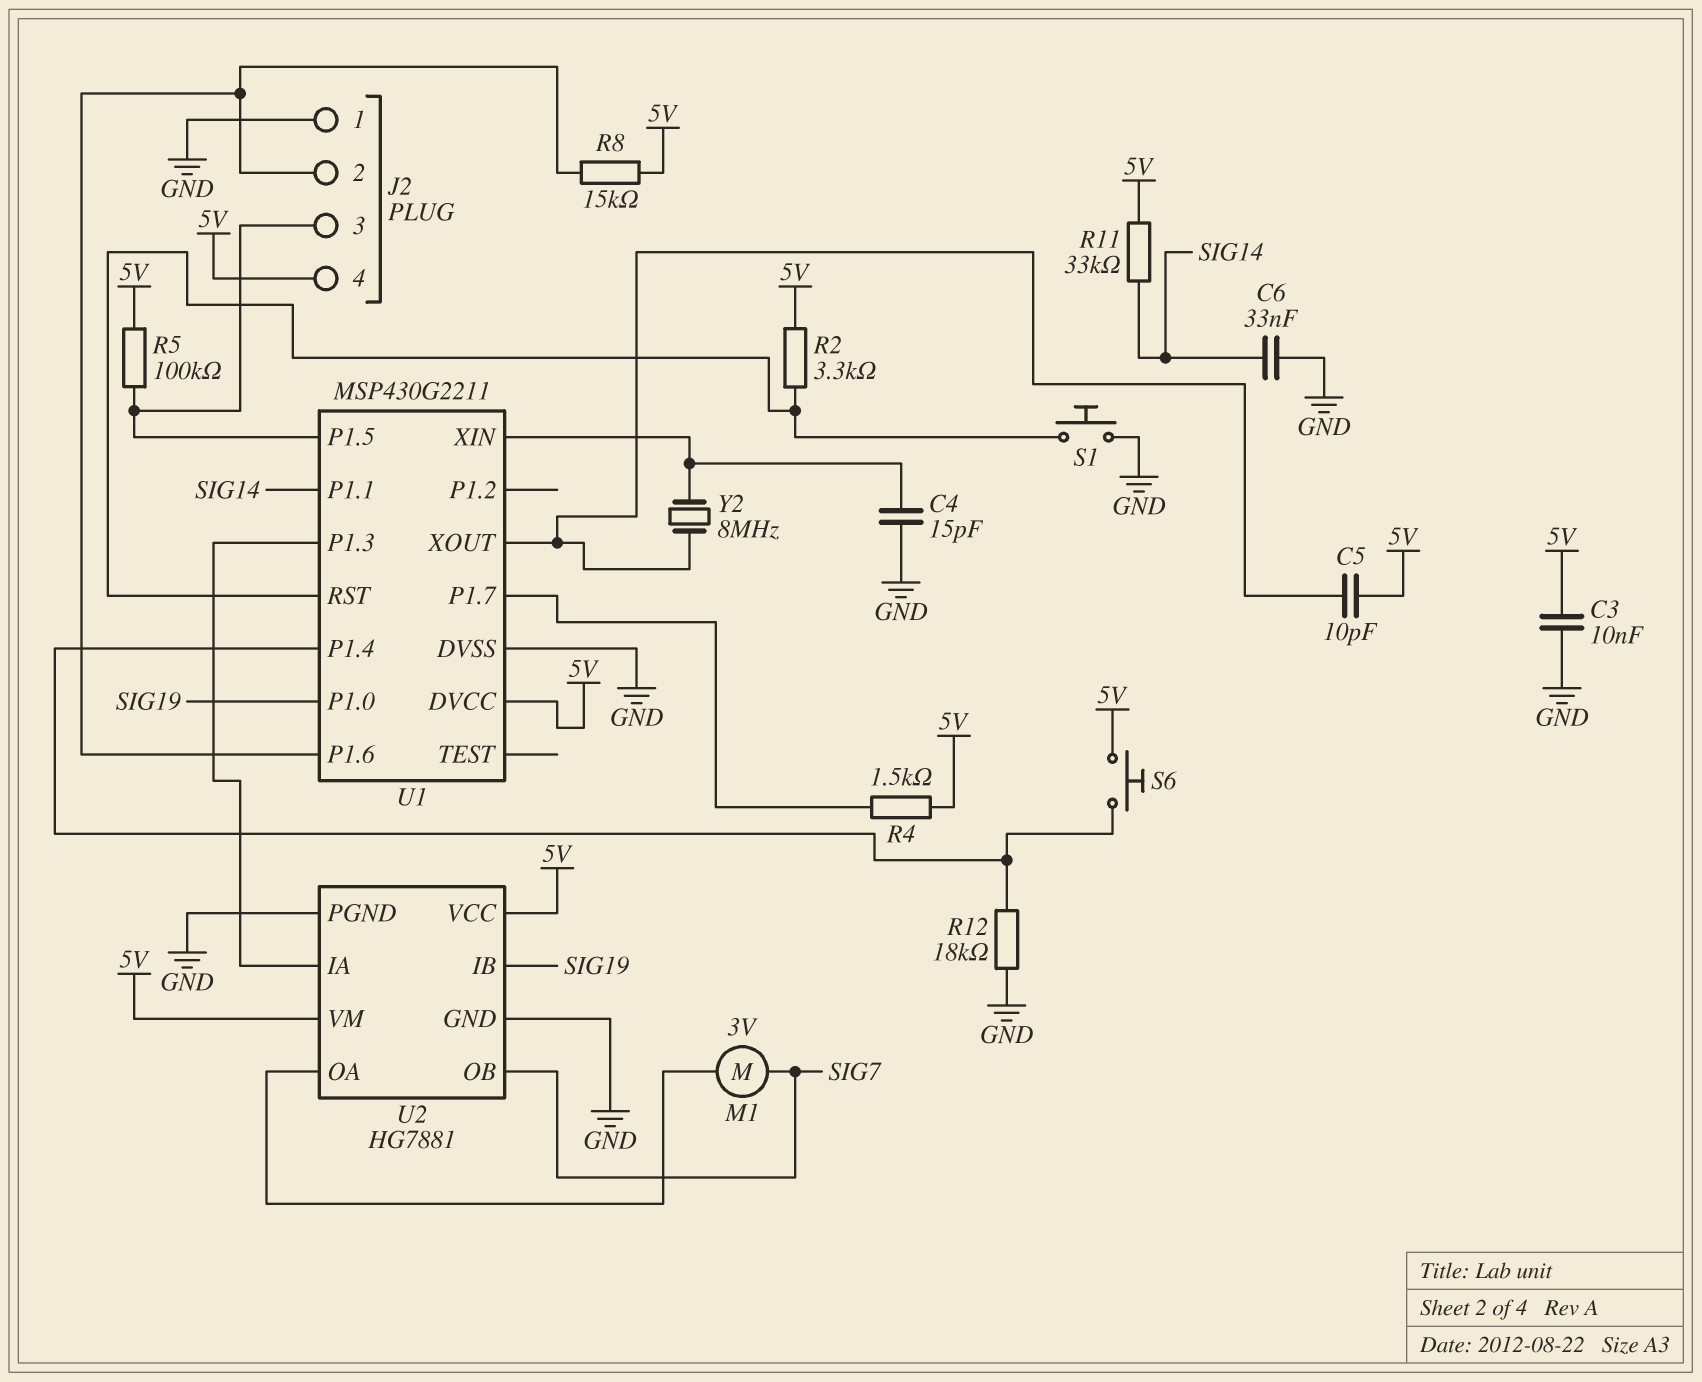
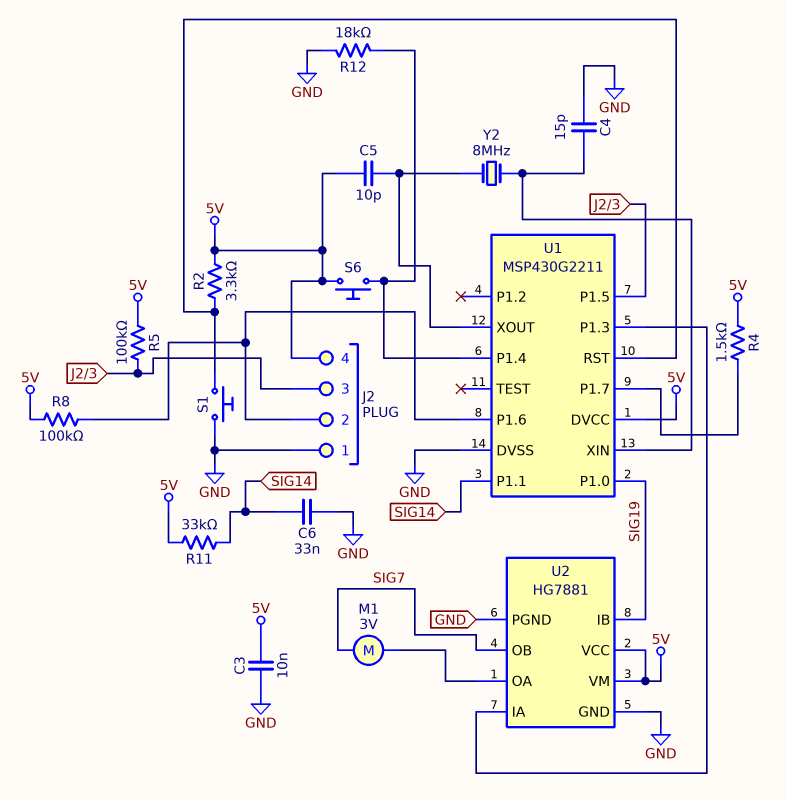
R8: 15k (5V, J2/2) -> 100k (5V, J2/2)

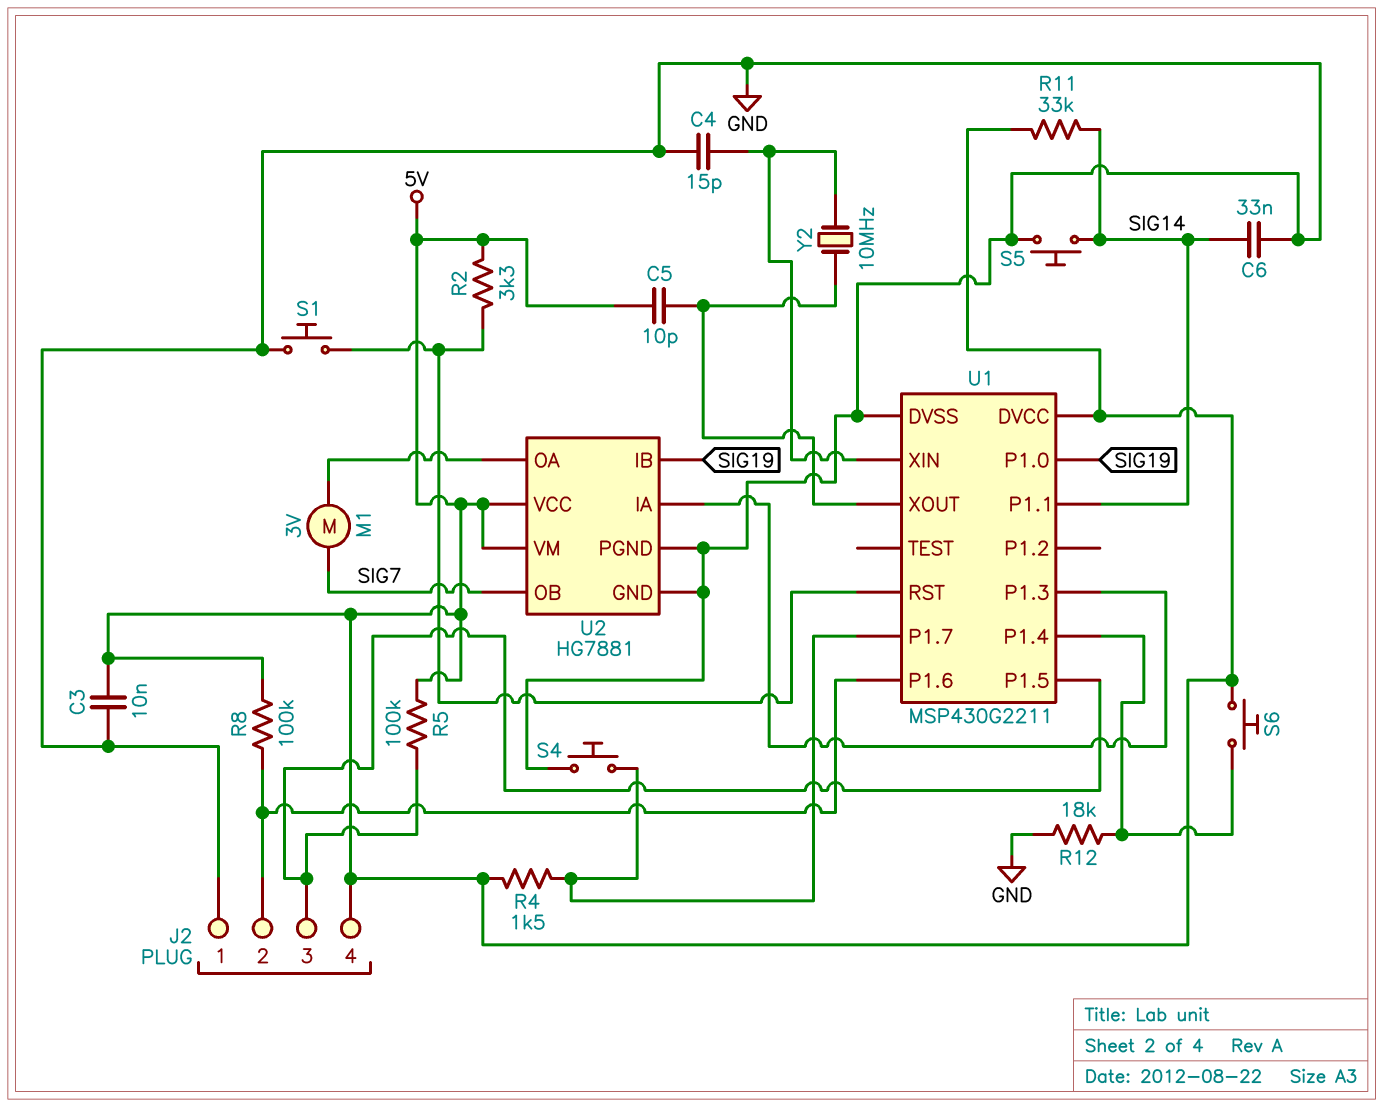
S4: none -> button (GND, U1/P1.7)
S5: none -> button (GND, SIG14)
Y2: 8MHz (U1/XIN, U1/XOUT) -> 10MHz (U1/XIN, U1/XOUT)

